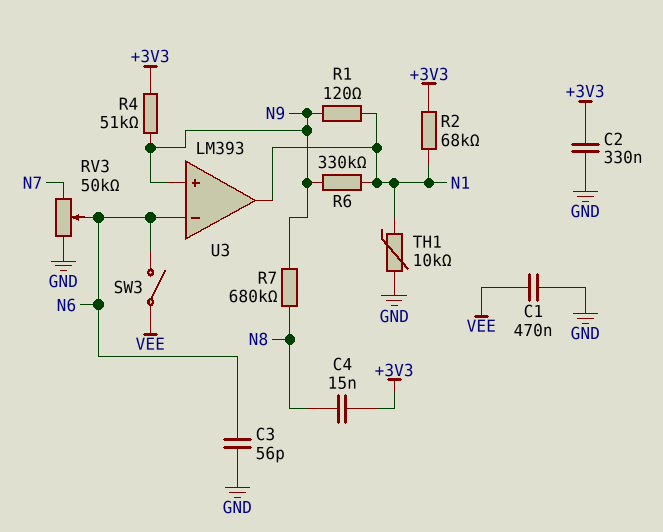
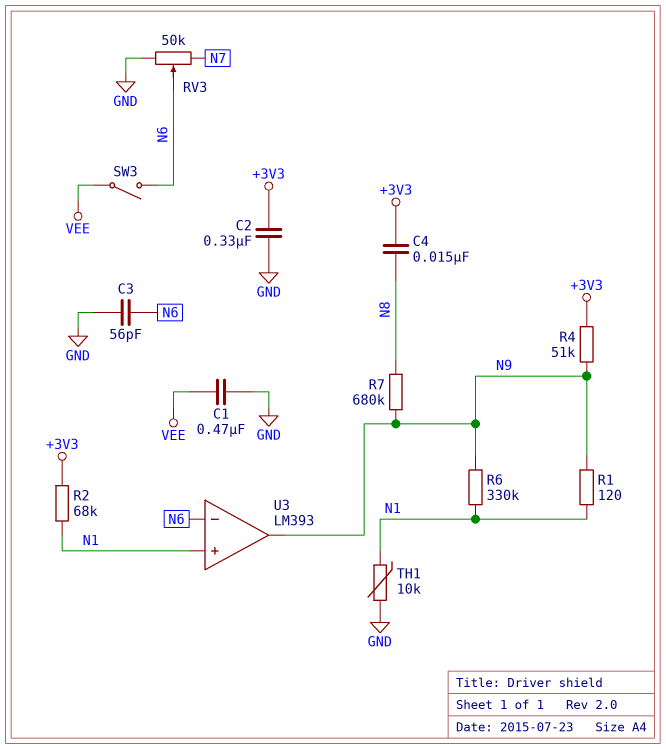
U3 pin in+: N9 -> N1
U3 pin out: N1 -> N9

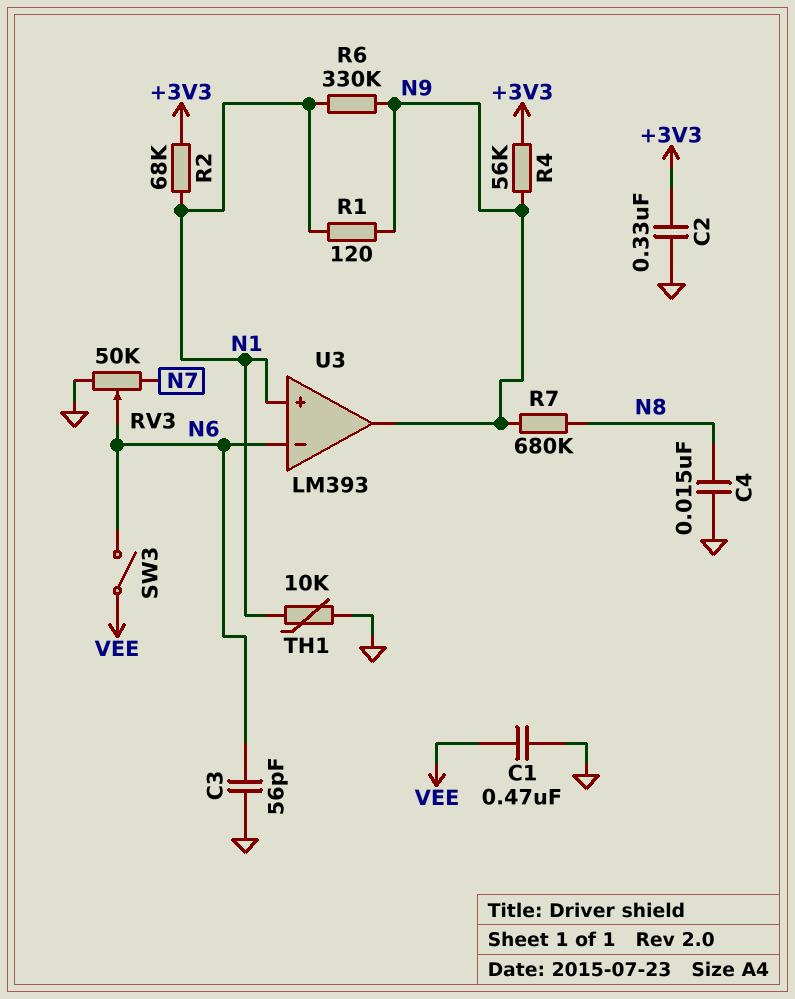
C4: 15nF (+3V3, N8) -> 15nF (GND, N8)
R4: 51k (+3V3, N9) -> 56k (+3V3, N9)

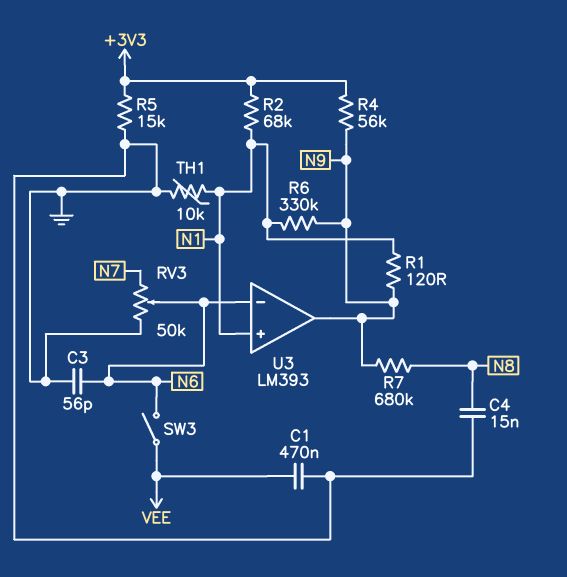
C2: 330nF (+3V3, GND) -> none
R5: none -> 15k (+3V3, GND)

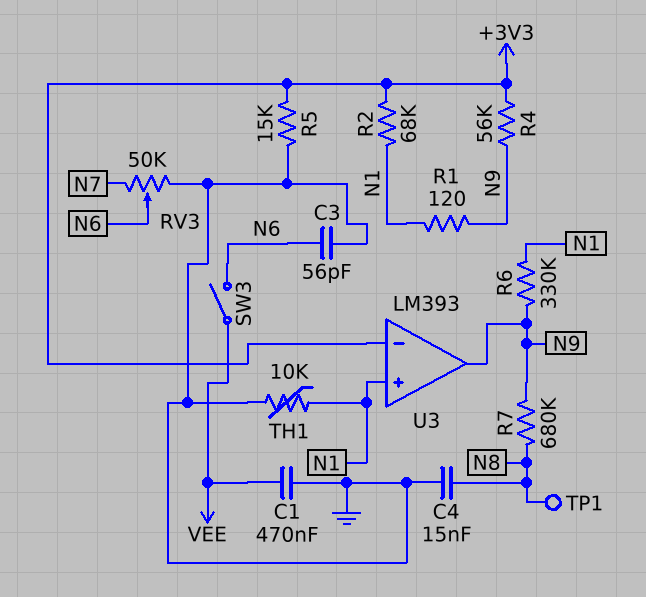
TP1: none -> test point (N8)
U3 pin in-: N6 -> +3V3

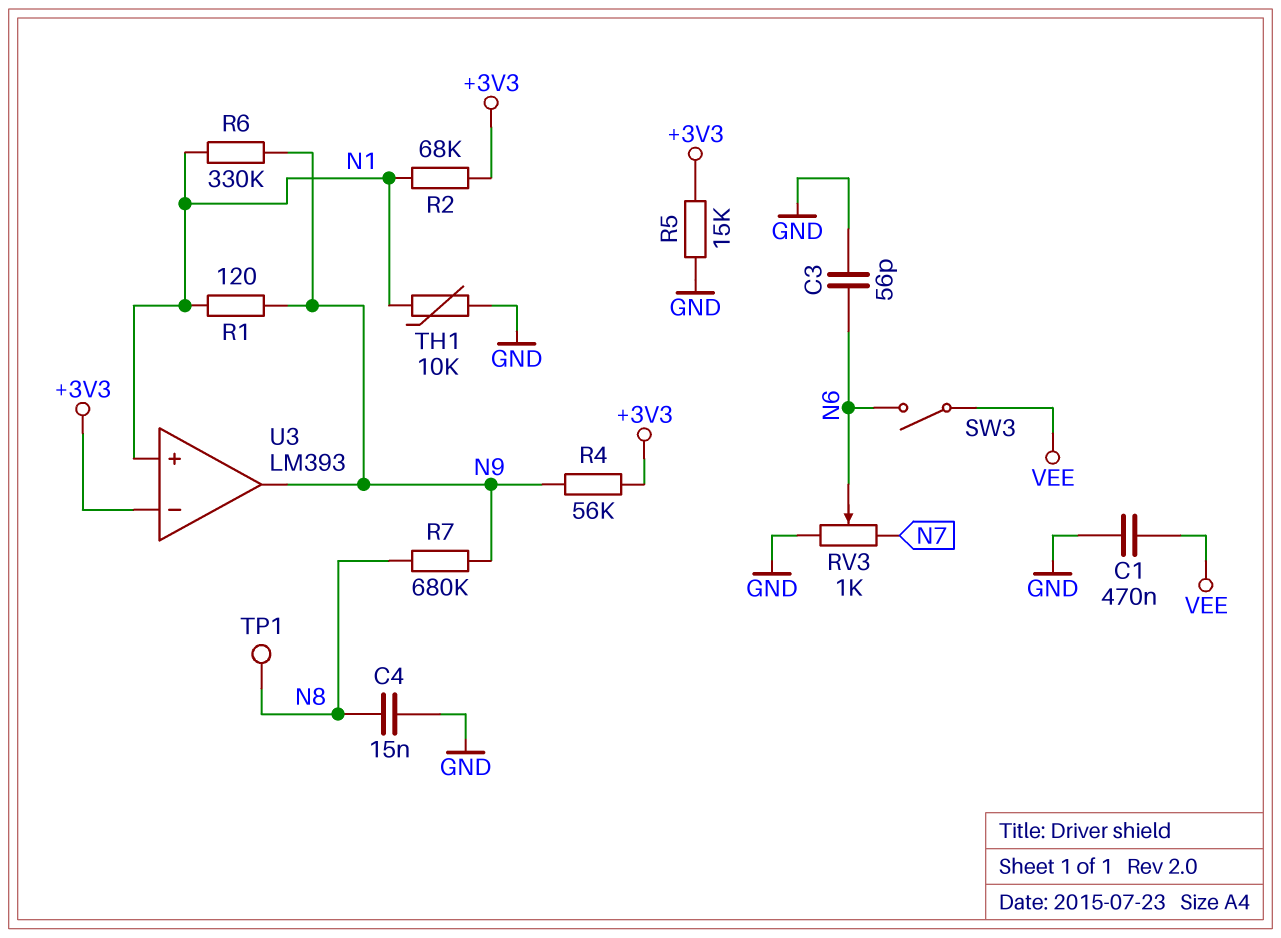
RV3: 50k (GND, N7, wiper N6) -> 1k (GND, N7, wiper N6)

